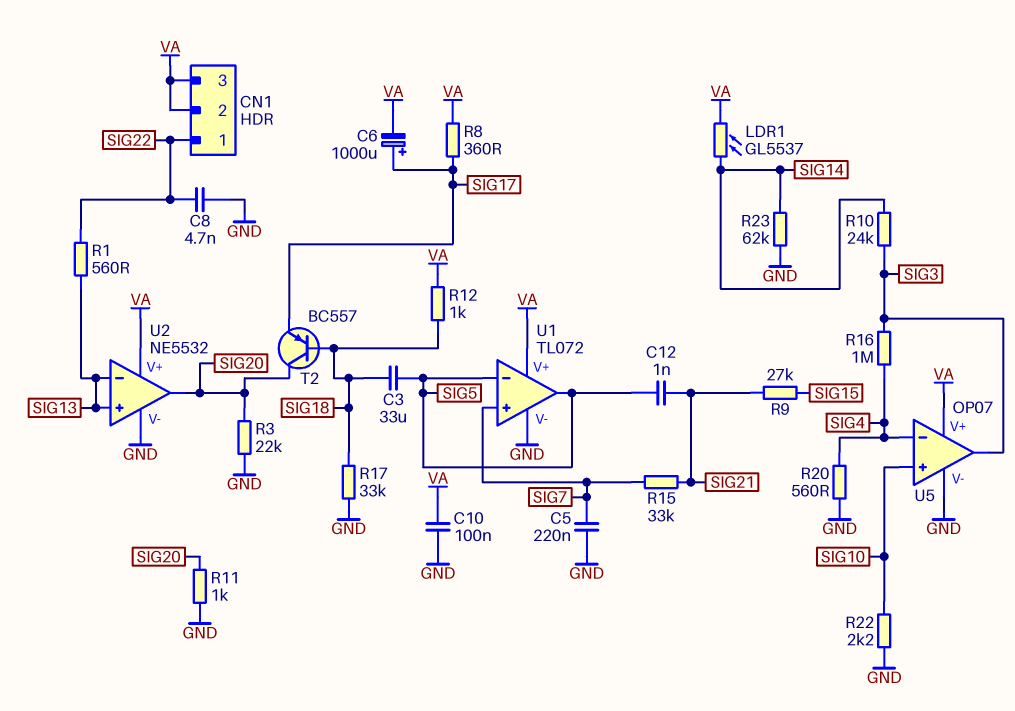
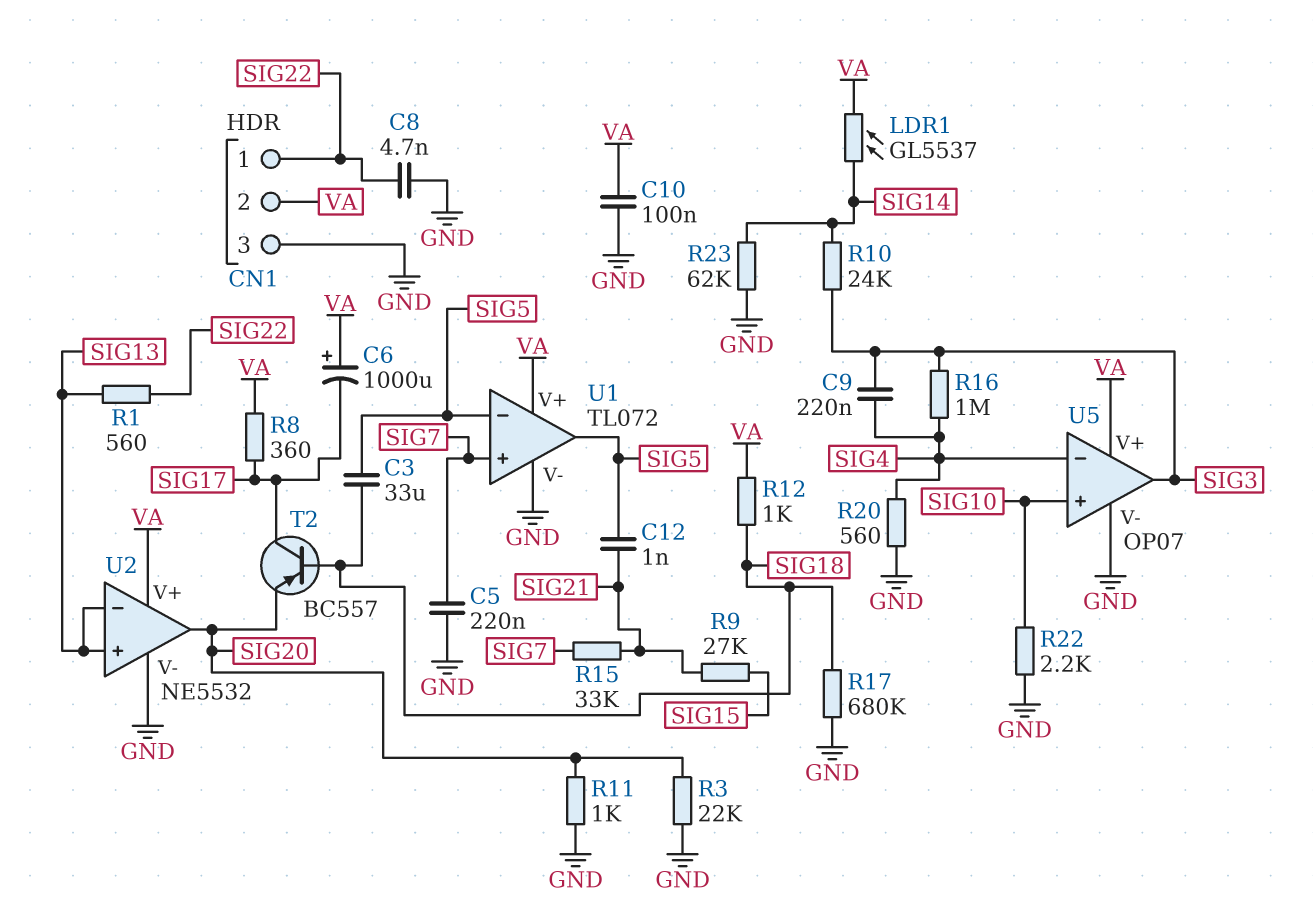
C6: 1000uF (plus SIG17, minus VA) -> 1000uF (plus VA, minus SIG17)
C9: none -> 220nF (SIG3, SIG4)
CN1 pin 3: VA -> GND
R17: 33k (GND, SIG18) -> 680k (GND, SIG18)
T2: PNP BC557 (B SIG18, C SIG20, E SIG17) -> PNP BC557 (B SIG18, C SIG17, E SIG20)

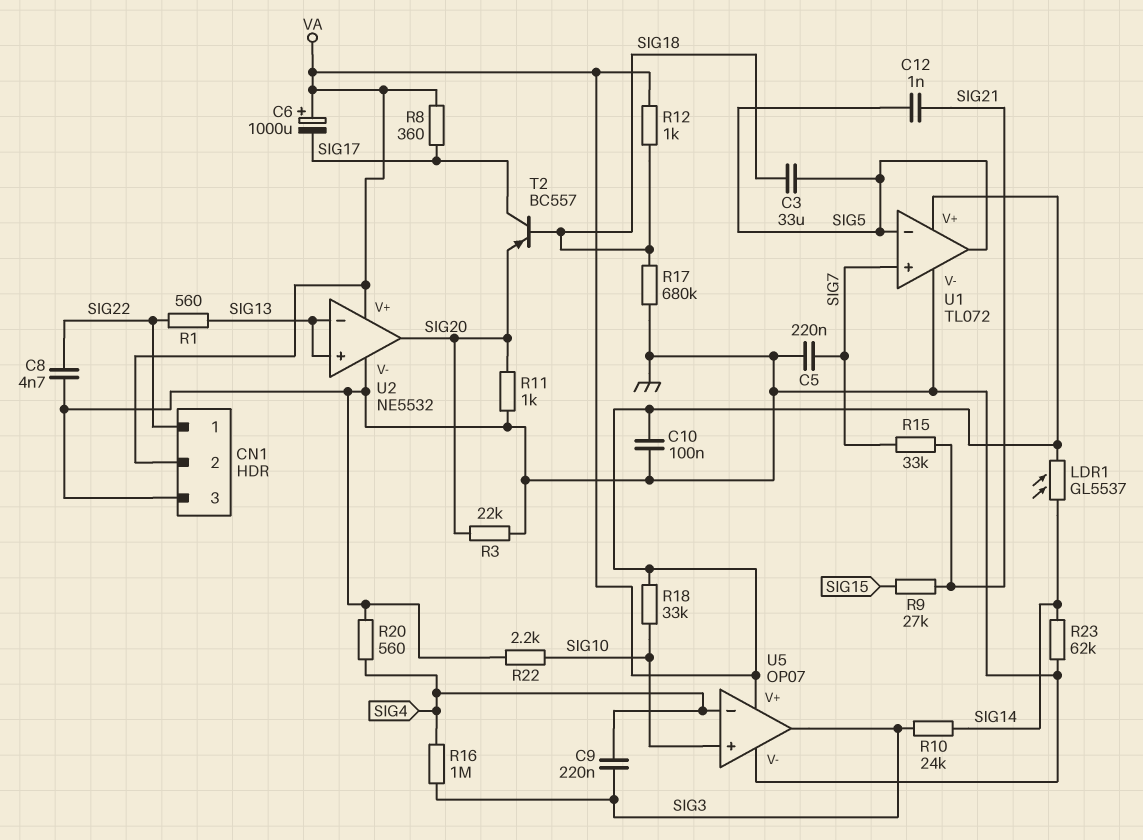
R18: none -> 33k (SIG10, VA)

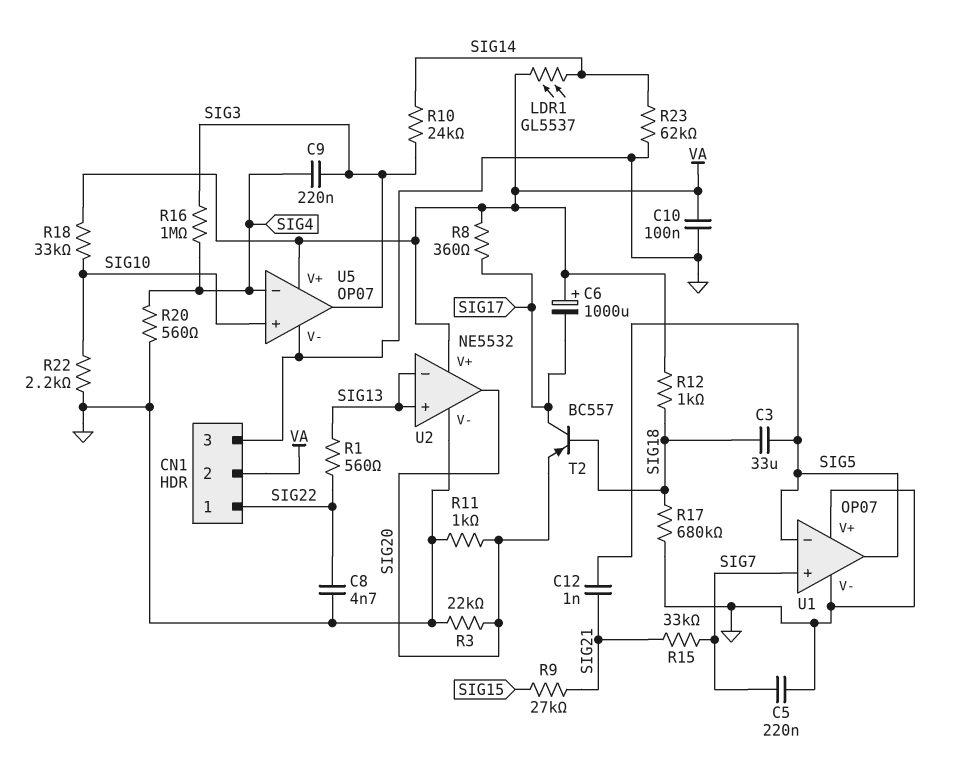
U1: TL072 -> OP07
U1 pin V+: VA -> GND

